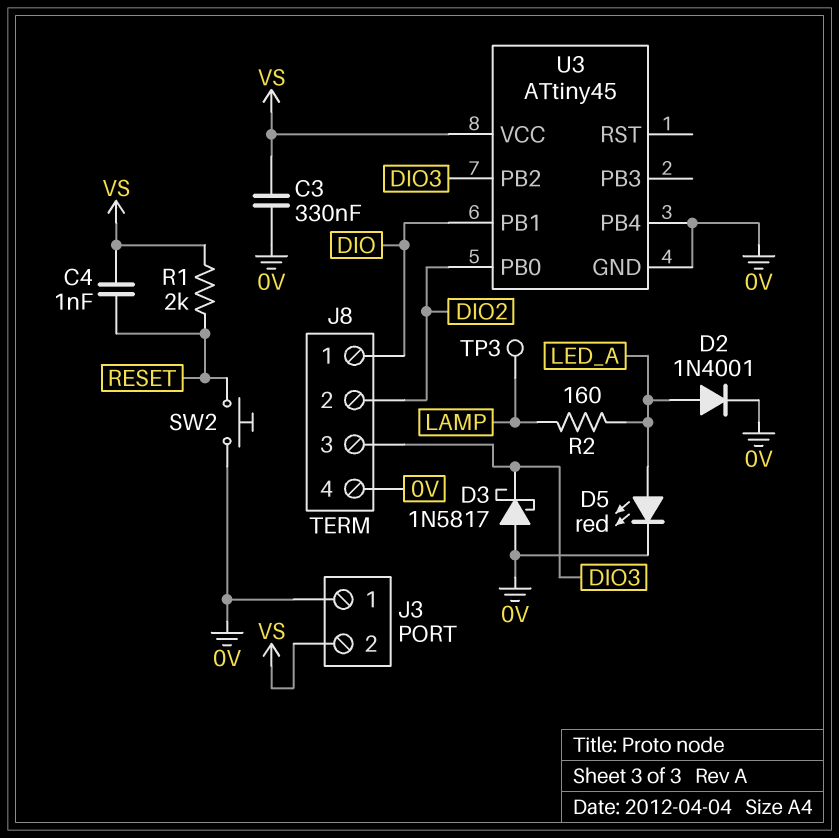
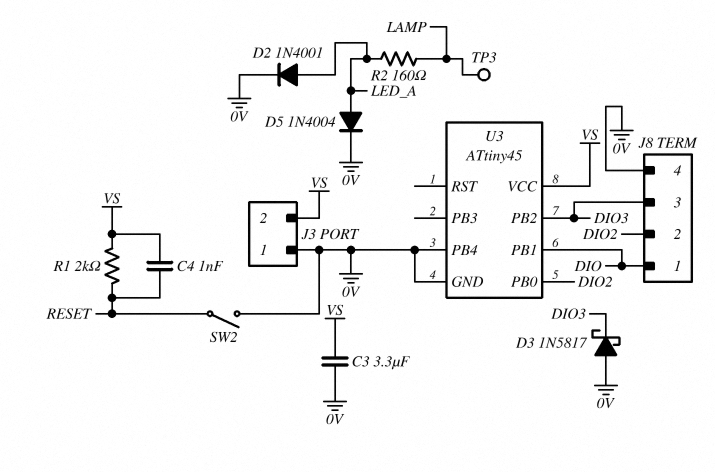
C3: 330nF (0V, VS) -> 3.3uF (0V, VS)
D5: LED red (A LED_A, K 0V) -> diode 1N4004 (A LED_A, K 0V)
SW2: button (0V, RESET) -> switch (0V, RESET)

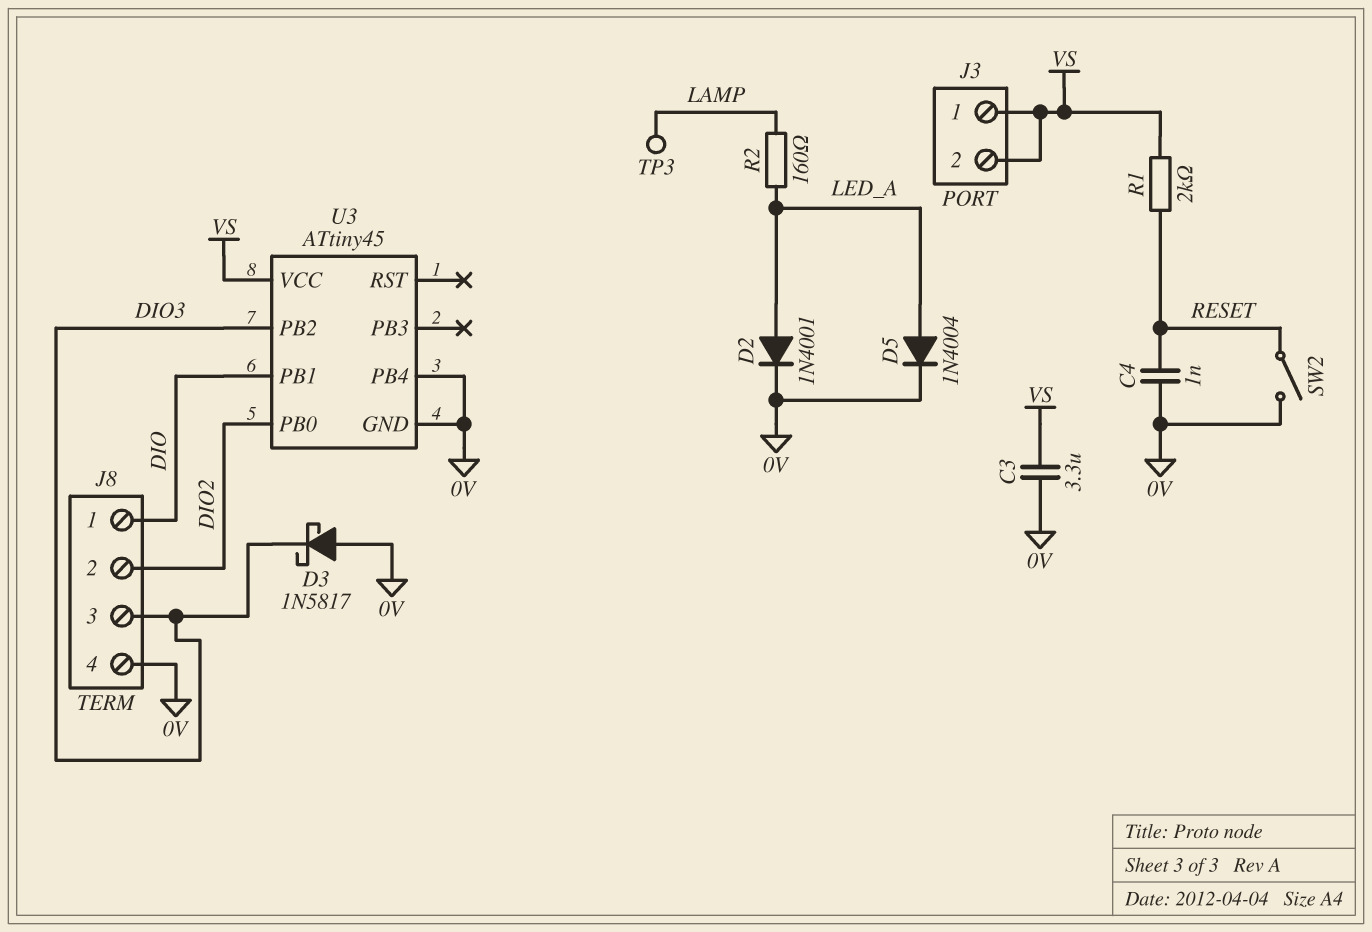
C4: 1nF (RESET, VS) -> 1nF (0V, RESET)
J3 pin 1: 0V -> VS

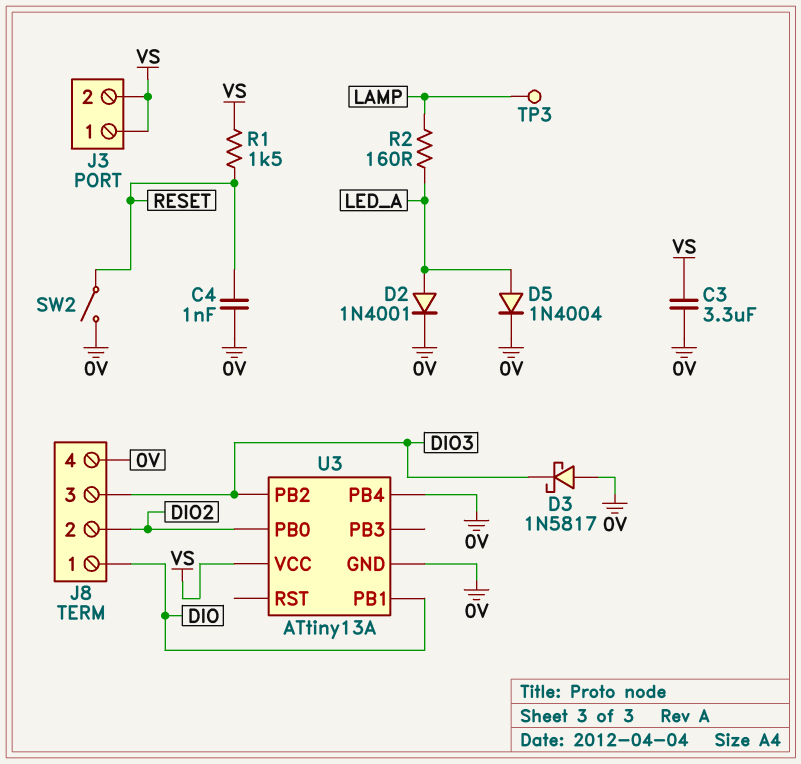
R1: 2k (RESET, VS) -> 1.5k (RESET, VS)
U3: ATtiny45 -> ATtiny13A

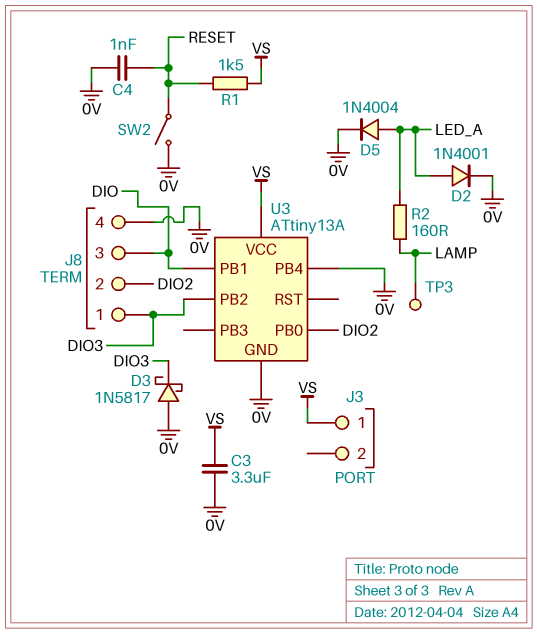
J3 pin 2: VS -> none
J8 pin 1: DIO -> DIO3
J8 pin 3: DIO3 -> DIO

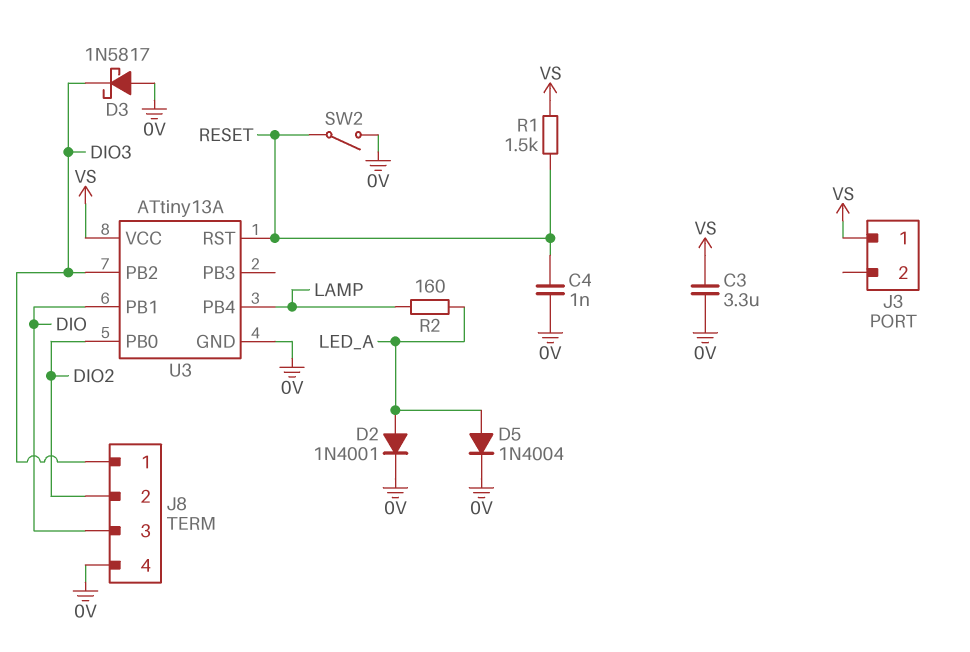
TP3: test point (LAMP) -> none
U3 pin PB4: 0V -> LAMP
U3 pin RST: none -> RESET

